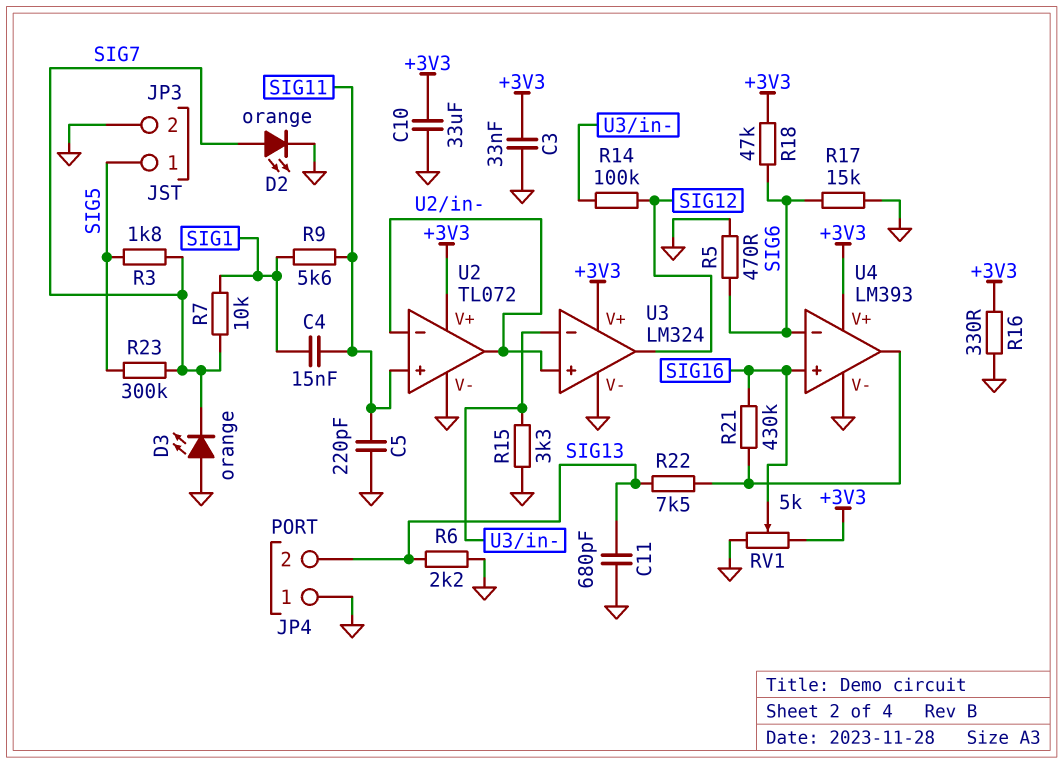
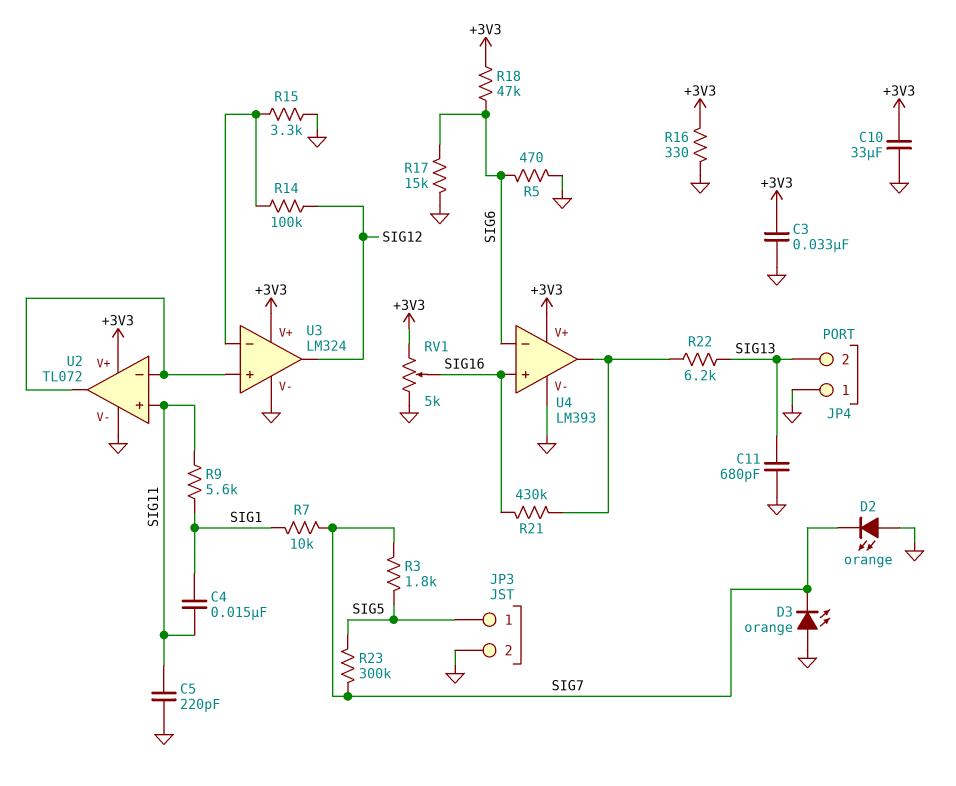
D2: LED orange (A SIG7, K GND) -> LED orange (A GND, K SIG7)
R6: 2.2k (GND, SIG13) -> none
R22: 7.5k (SIG13, U4/out) -> 6.2k (SIG13, U4/out)

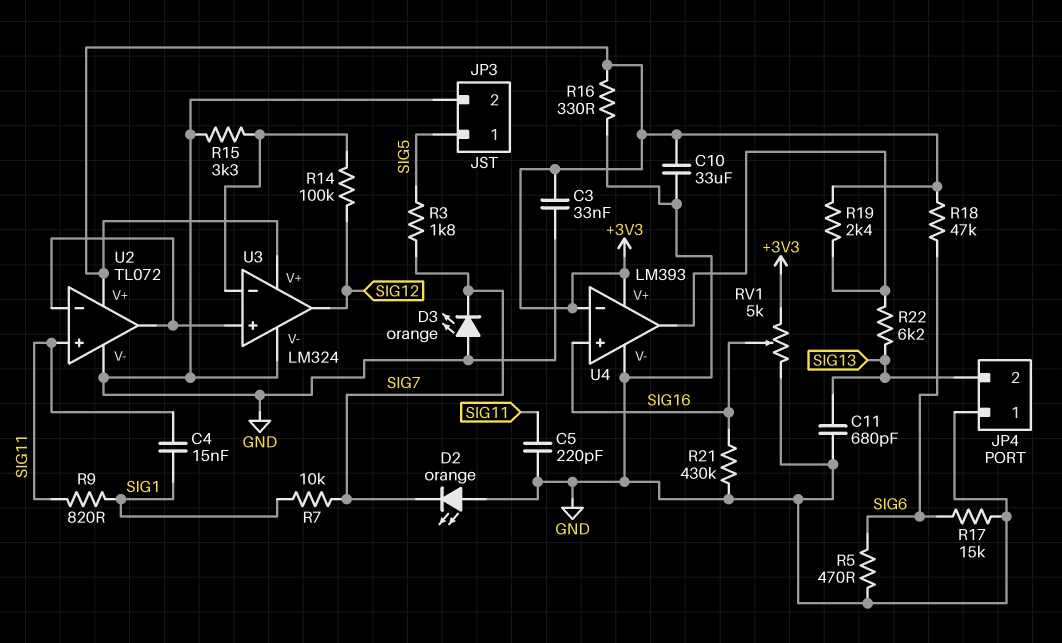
R9: 5.6k (SIG1, SIG11) -> 820 (SIG1, SIG11)
R19: none -> 2.4k (+3V3, U4/out)
R21: 430k (SIG16, U4/out) -> 430k (GND, SIG16)
R23: 300k (SIG5, SIG7) -> none
U4 pin in-: SIG6 -> +3V3

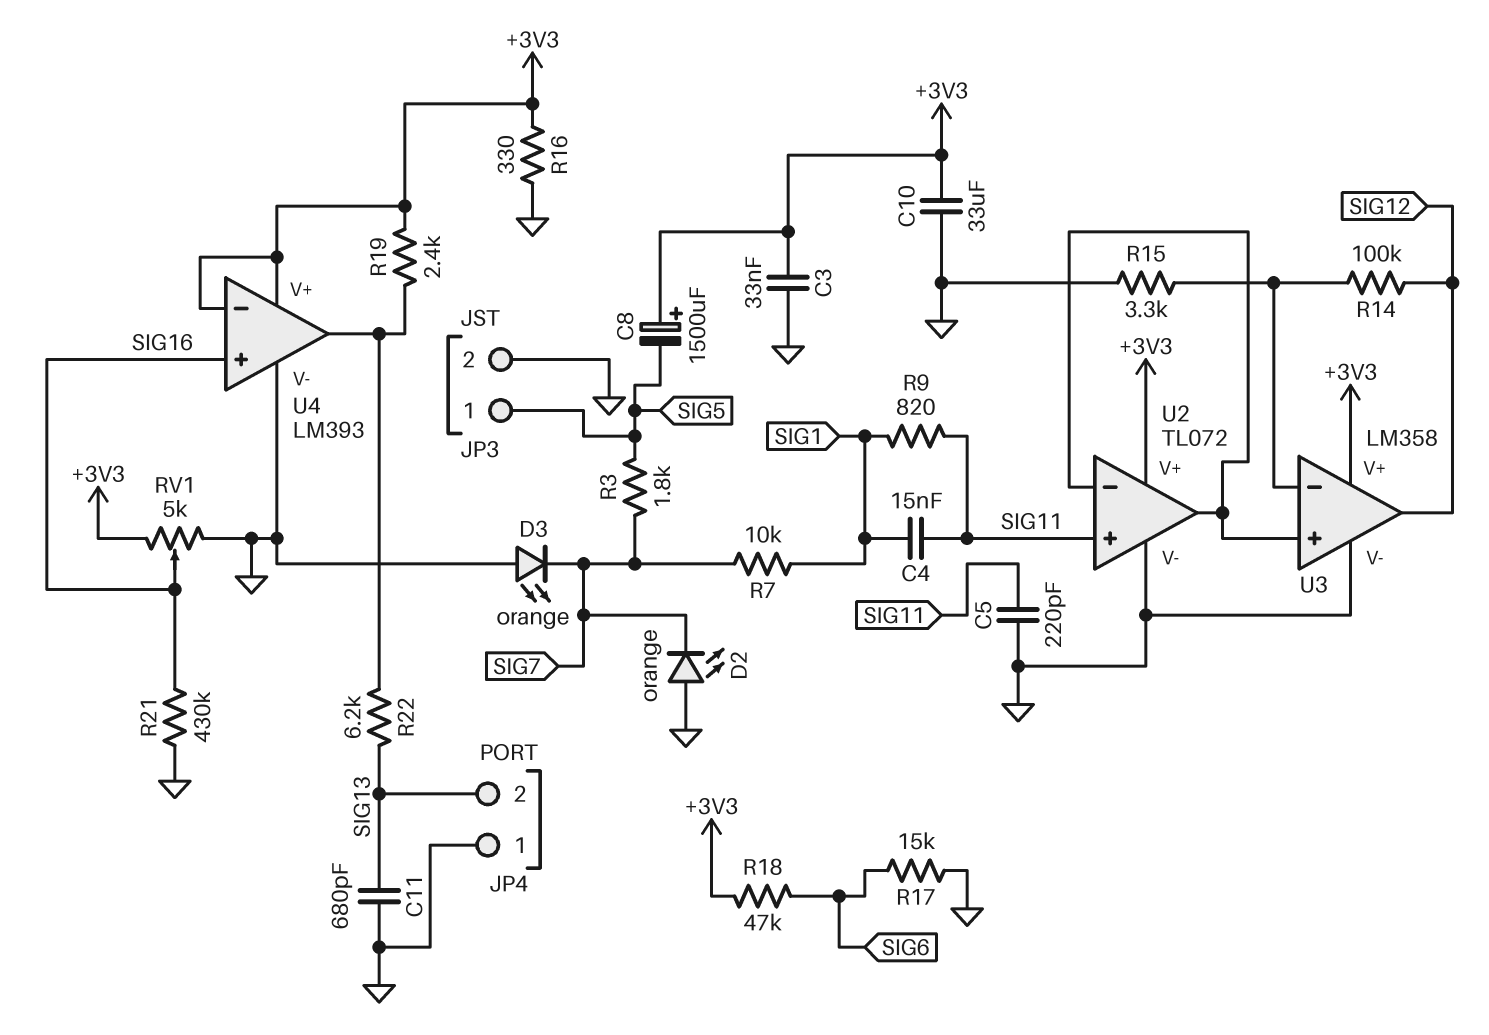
C8: none -> 1500uF (plus +3V3, minus SIG5)
R5: 470 (GND, SIG6) -> none
U3: LM324 -> LM358

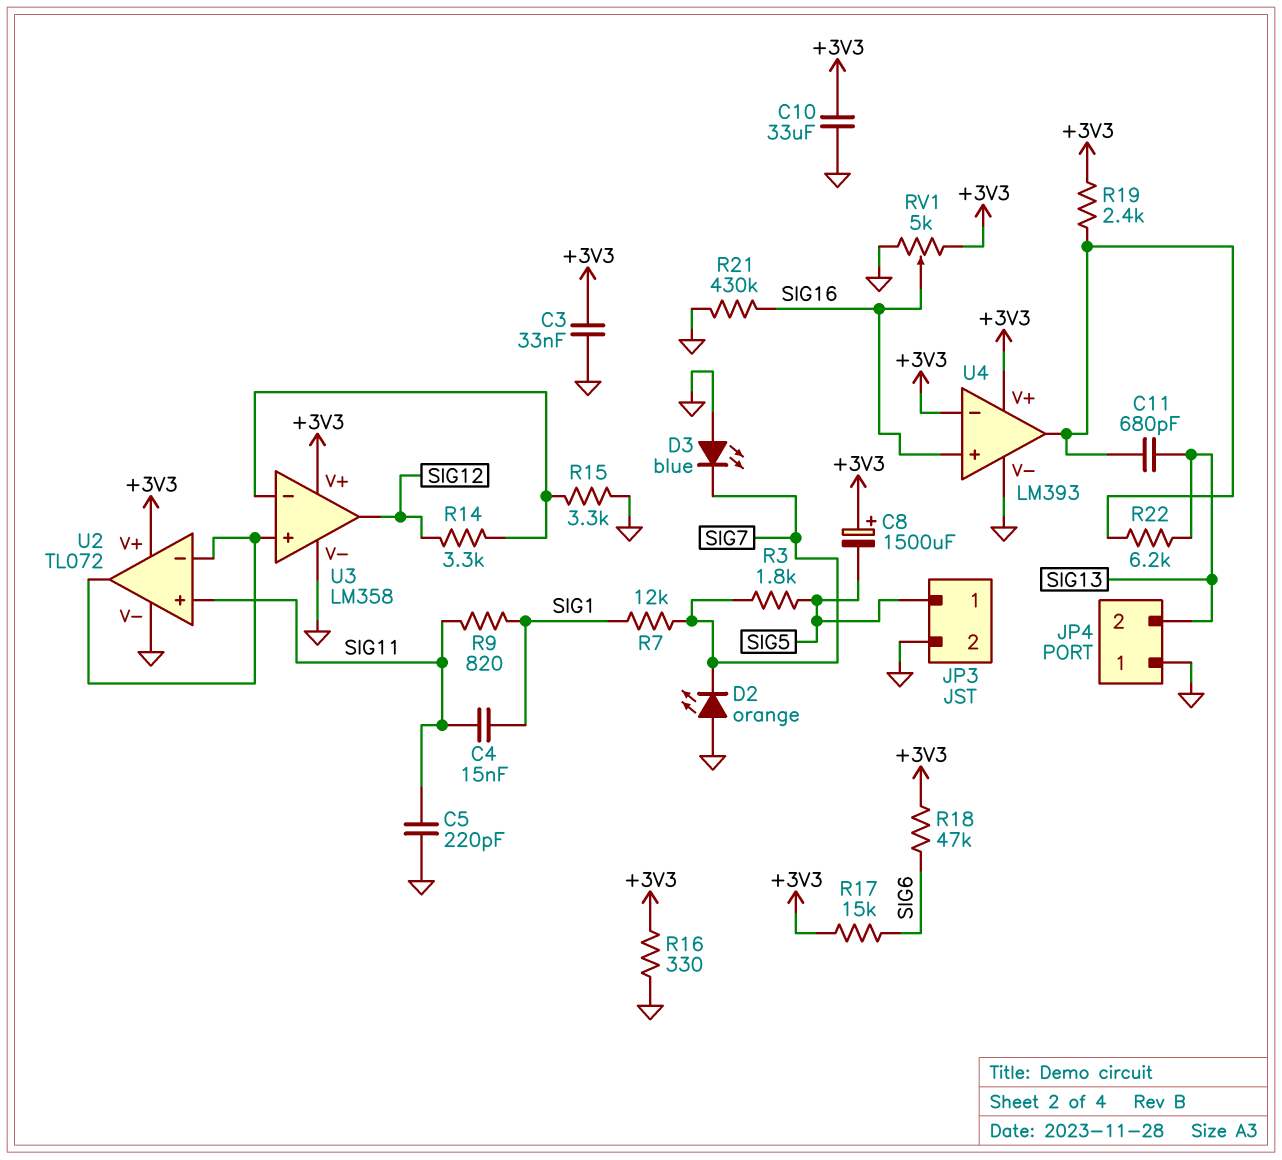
C11: 680pF (GND, SIG13) -> 680pF (SIG13, U4/out)
D3: LED orange (A GND, K SIG7) -> LED blue (A GND, K SIG7)
R7: 10k (SIG1, SIG7) -> 12k (SIG1, SIG7)
R14: 100k (SIG12, U3/in-) -> 3.3k (SIG12, U3/in-)
R17: 15k (GND, SIG6) -> 15k (+3V3, SIG6)

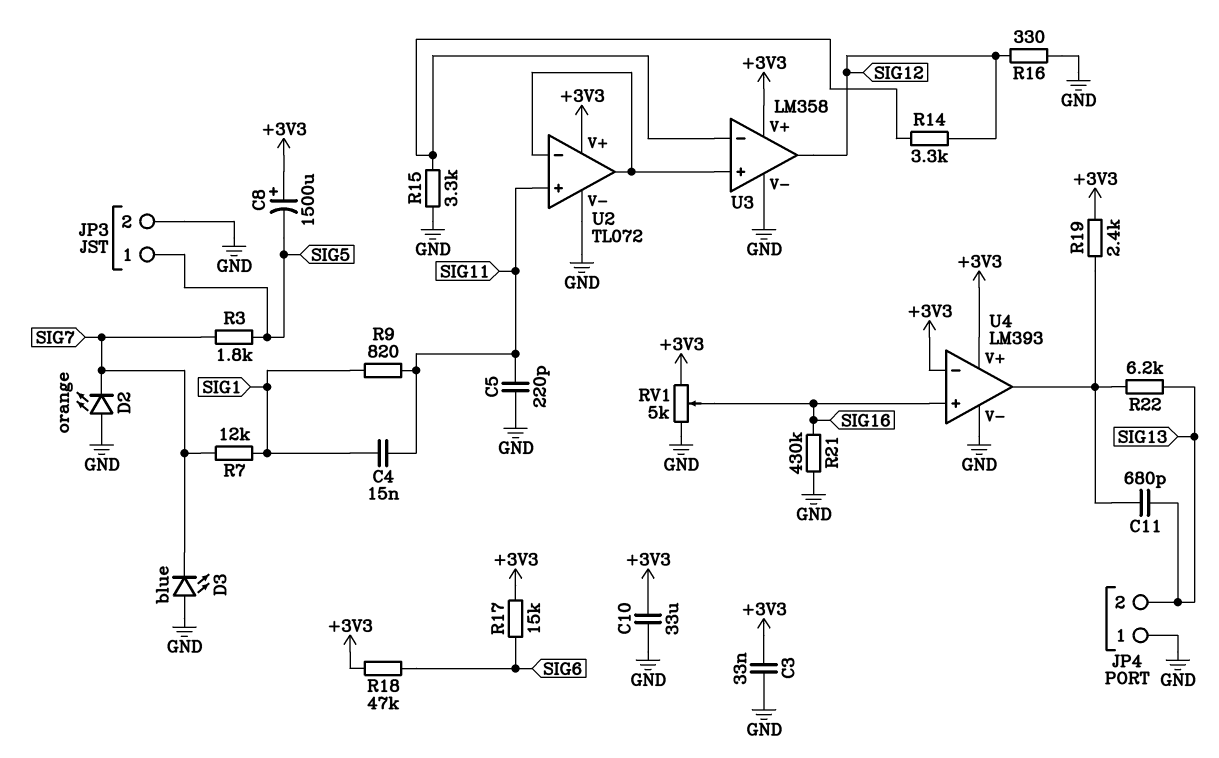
R16: 330 (+3V3, GND) -> 330 (GND, SIG12)

